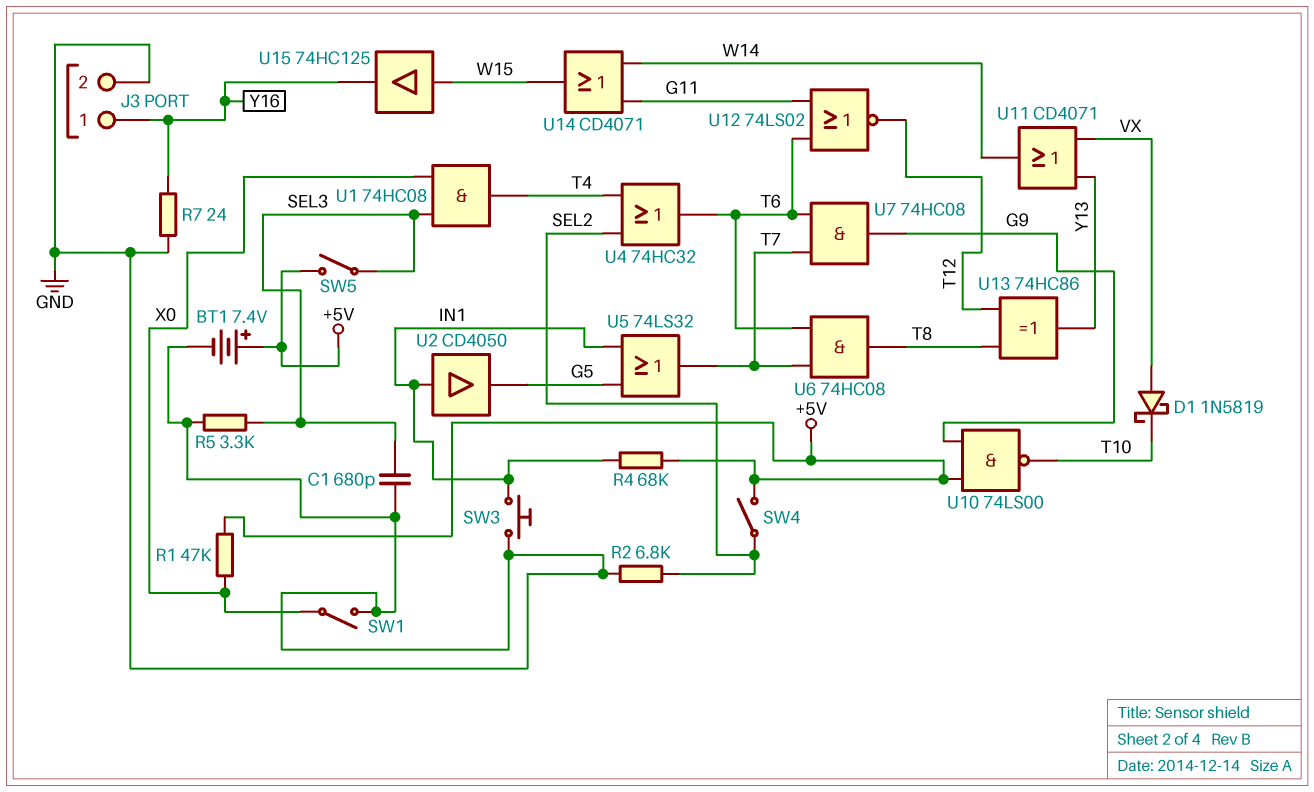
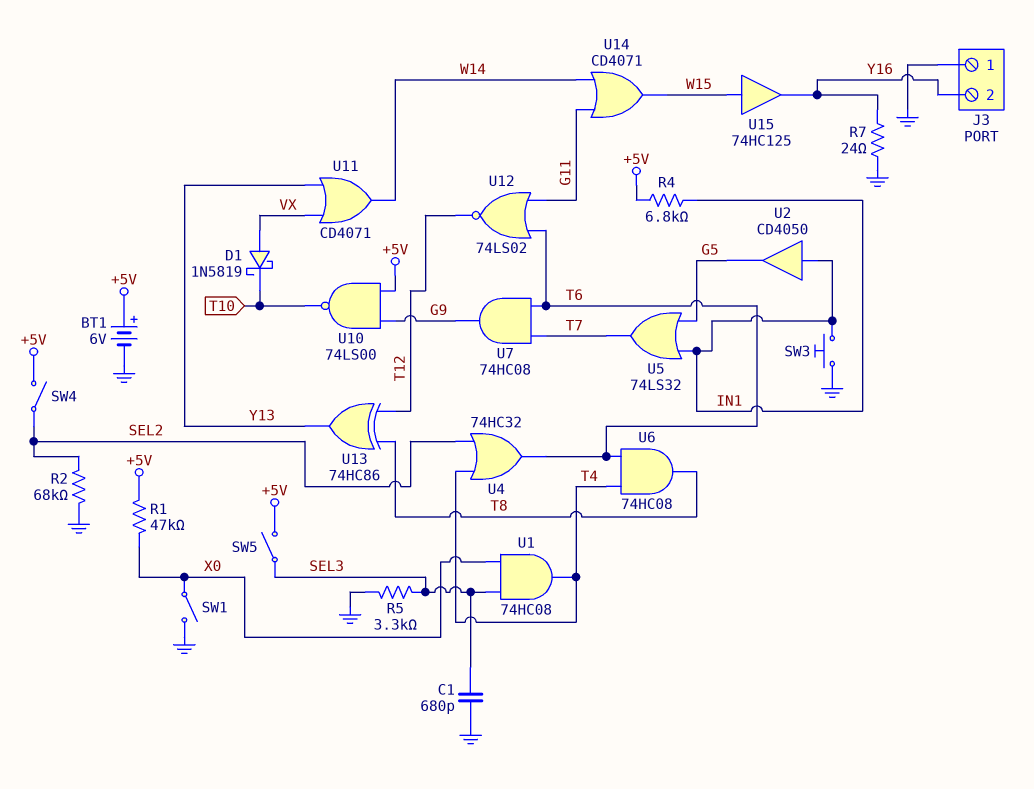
BT1: 7.4V (plus +5V, minus GND) -> 6V (plus +5V, minus GND)
J3 pin 1: Y16 -> GND
J3 pin 2: GND -> Y16
R2: 6.8k (GND, SEL2) -> 68k (GND, SEL2)
R4: 68k (+5V, IN1) -> 6.8k (+5V, IN1)
U6: AND 74HC08 (in T6, in T7, out T8) -> AND 74HC08 (in T4, in T6, out T8)

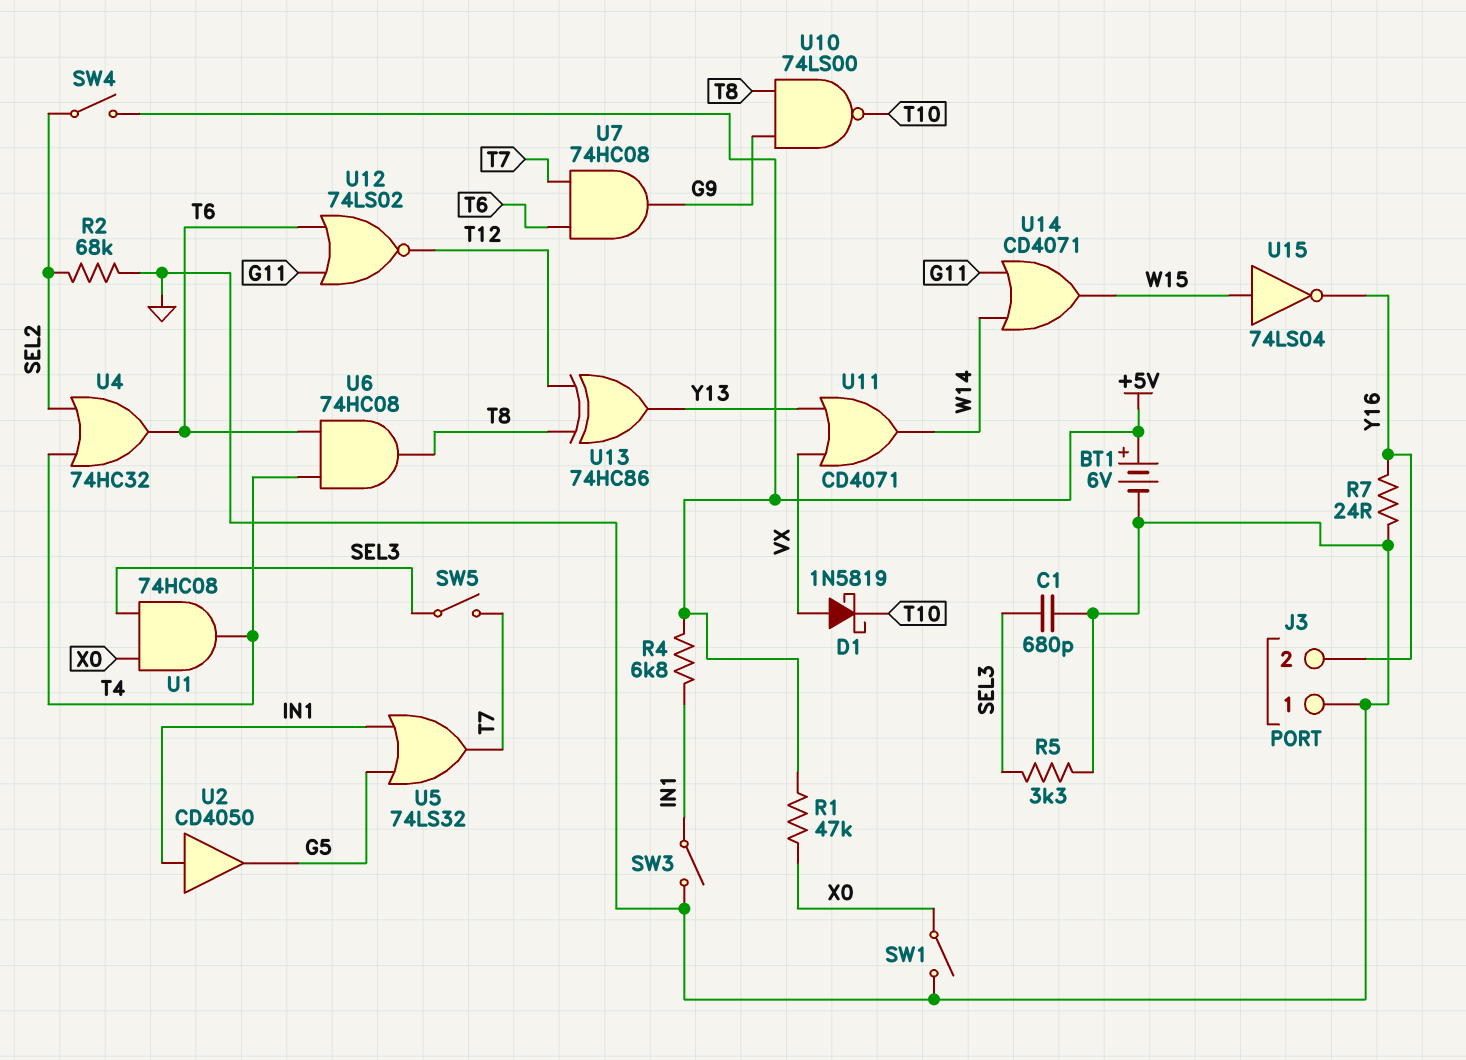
SW3: button (GND, IN1) -> switch (GND, IN1)
SW5: switch (+5V, SEL3) -> switch (SEL3, T7)
U10: NAND 74LS00 (in +5V, in G9, out T10) -> NAND 74LS00 (in G9, in T8, out T10)
U15: buffer 74HC125 (in W15, out Y16) -> NOT 74LS04 (in W15, out Y16)

